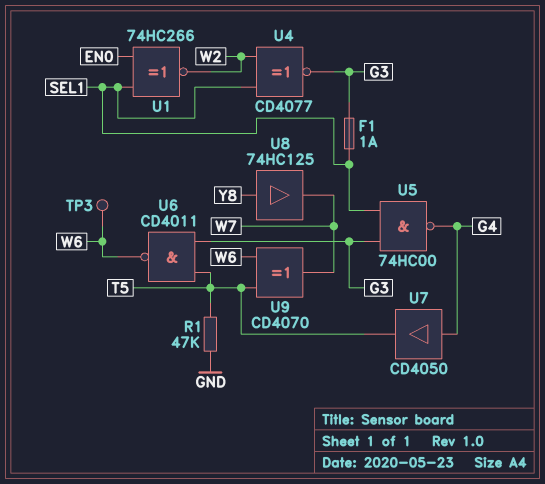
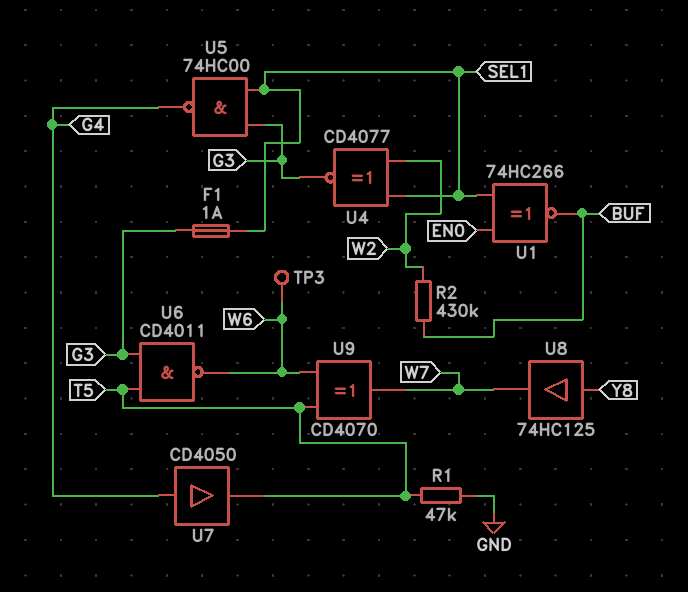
R2: none -> 430k (BUF, W2)
U1: XNOR 74HC266 (in EN0, in SEL1, out W2) -> XNOR 74HC266 (in EN0, in SEL1, out BUF)

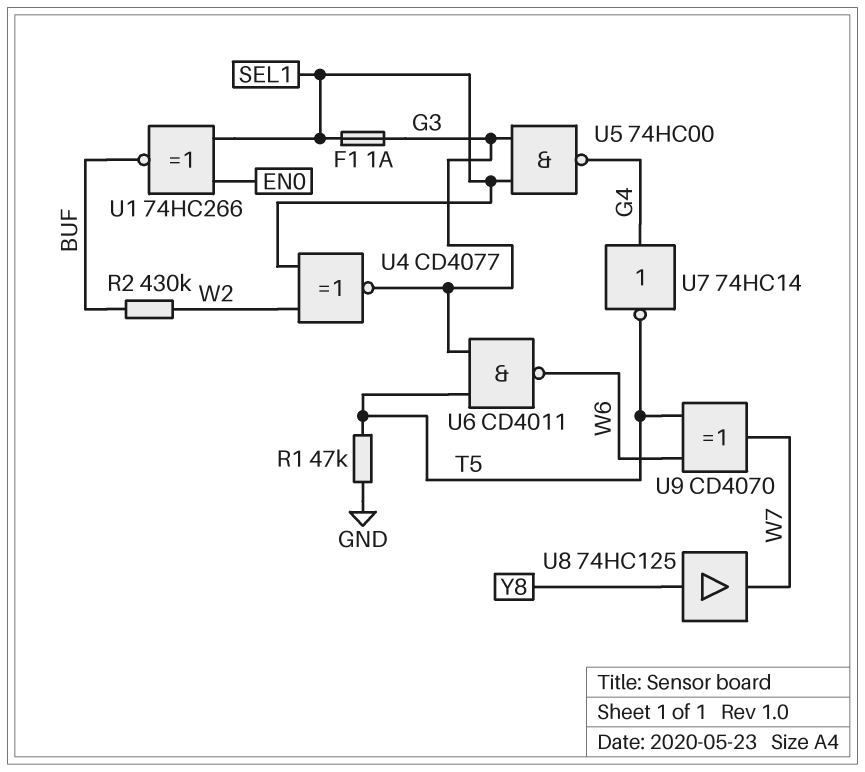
TP3: test point (W6) -> none
U7: buffer CD4050 (in G4, out T5) -> NOT 74HC14 (in G4, out T5)

